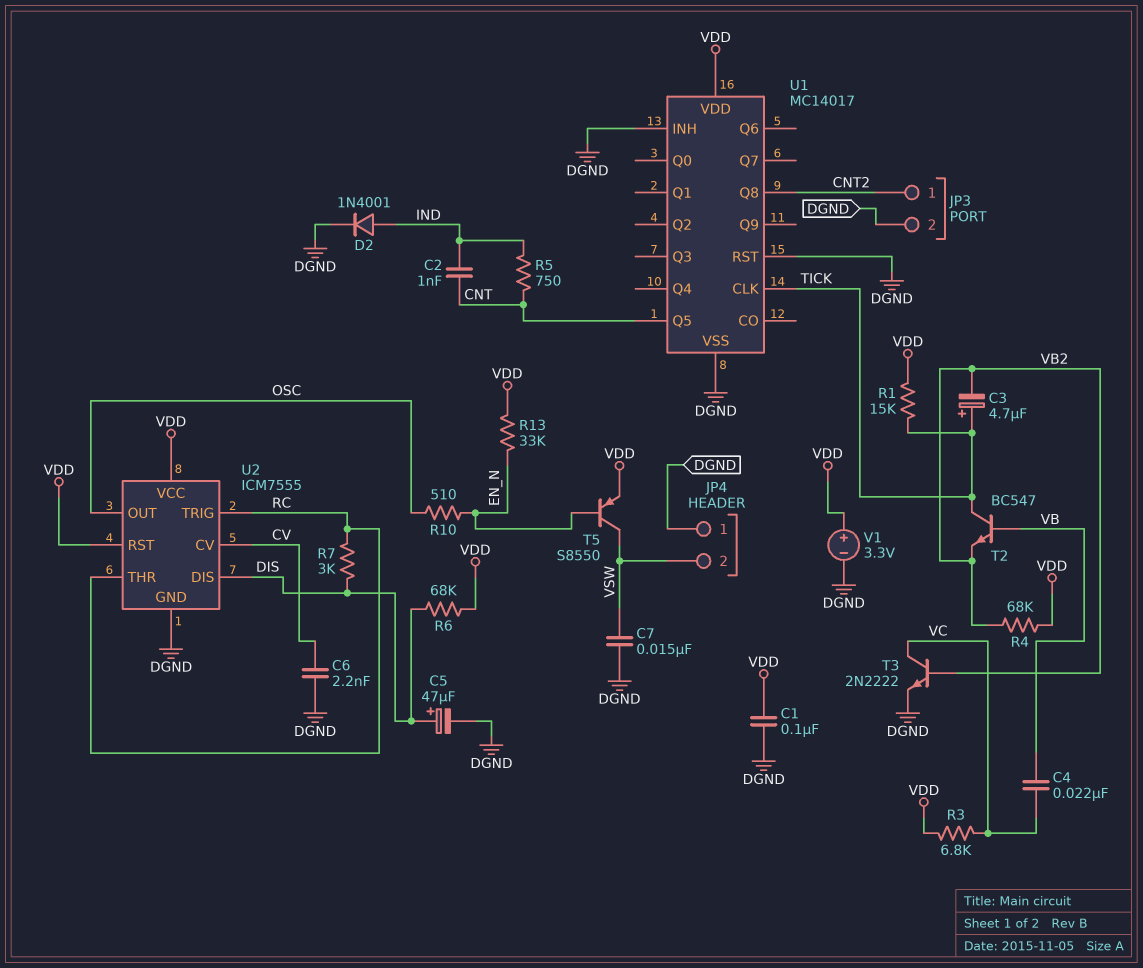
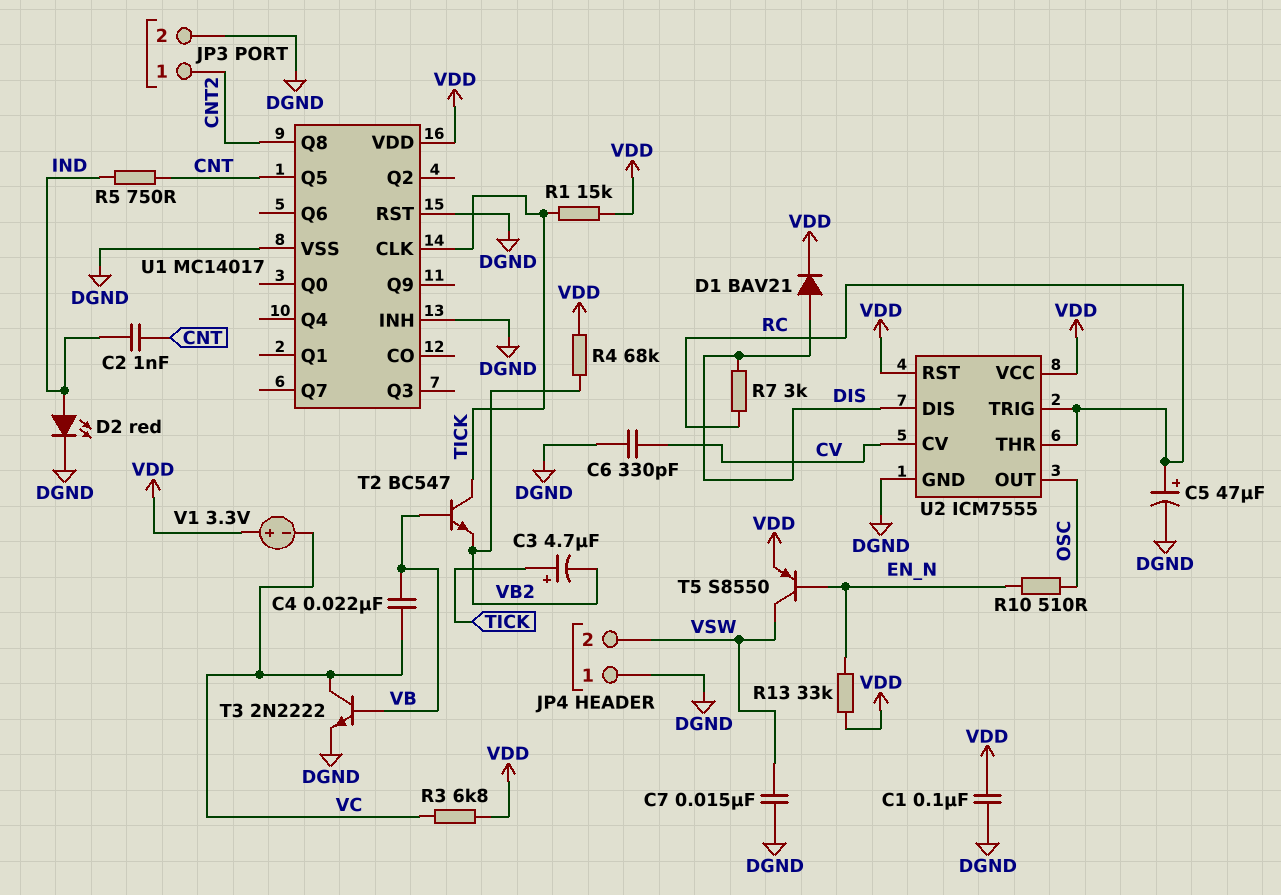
C5: 47uF (plus DIS, minus DGND) -> 47uF (plus RC, minus DGND)
C6: 2.2nF (CV, DGND) -> 330pF (CV, DGND)
D1: none -> diode BAV21 (A DIS, K VDD)
D2: diode 1N4001 (A IND, K DGND) -> LED red (A IND, K DGND)
R6: 68k (DIS, VDD) -> none
T3: NPN 2N2222 (B VB2, C VC, E DGND) -> NPN 2N2222 (B VB, C VC, E DGND)
V1: 3.3V (plus VDD, minus DGND) -> 3.3V (plus VDD, minus VC)

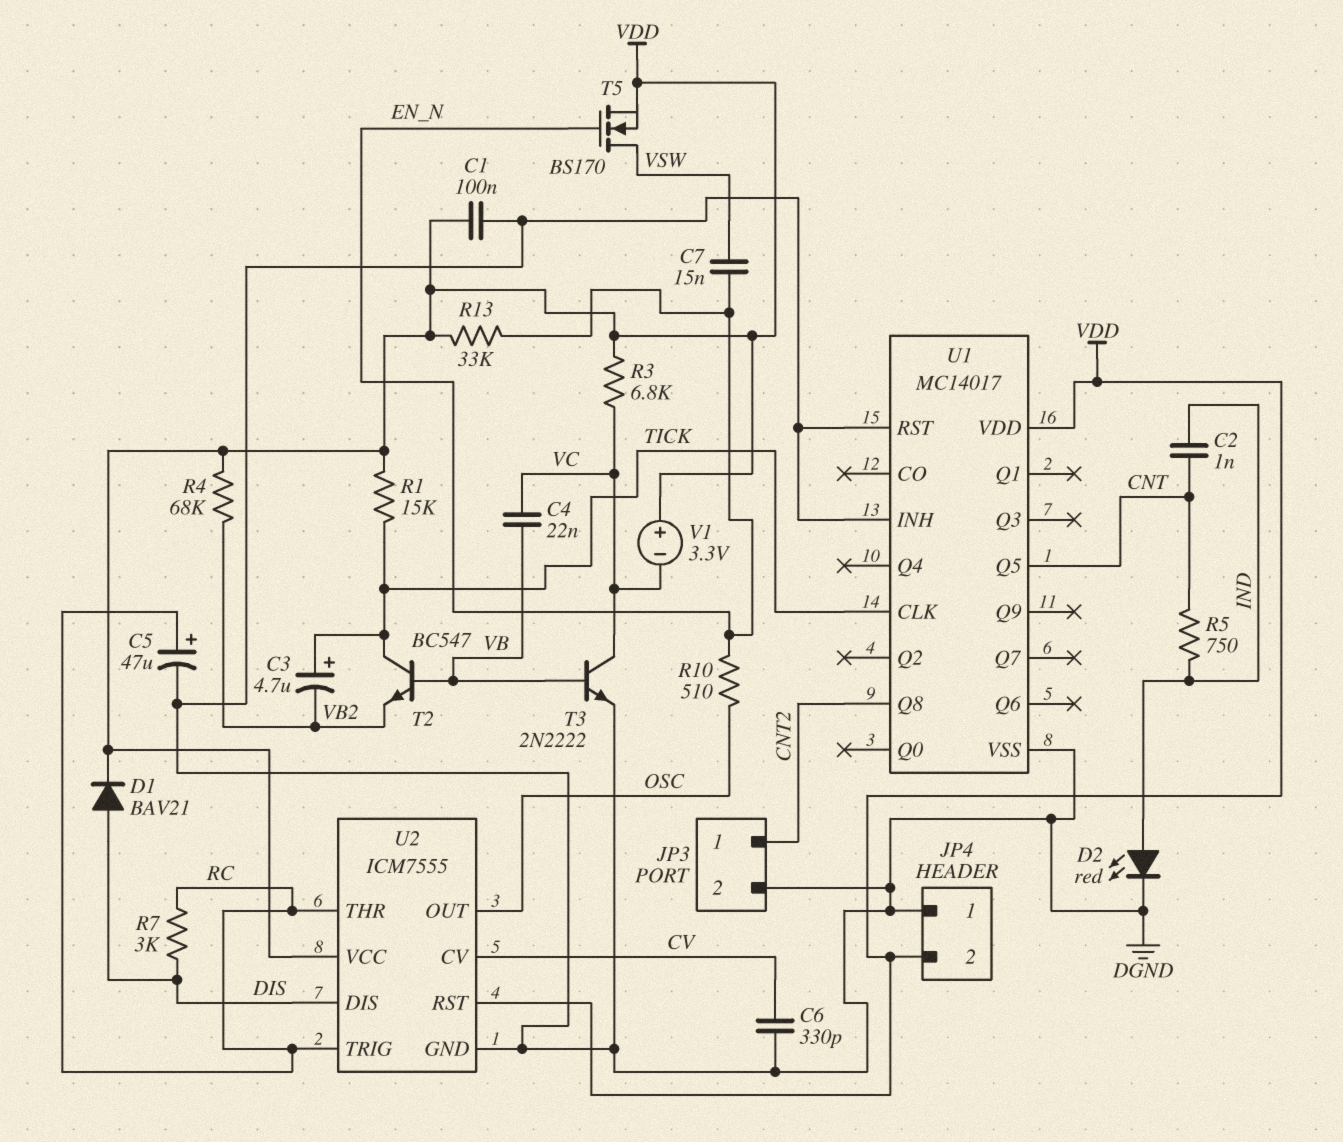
C7: 15nF (DGND, VSW) -> 15nF (EN_N, VSW)
JP4 pin 2: VSW -> VDD
T5: PNP S8550 (B EN_N, C VSW, E VDD) -> NMOS BS170 (G EN_N, D VSW, S VDD)

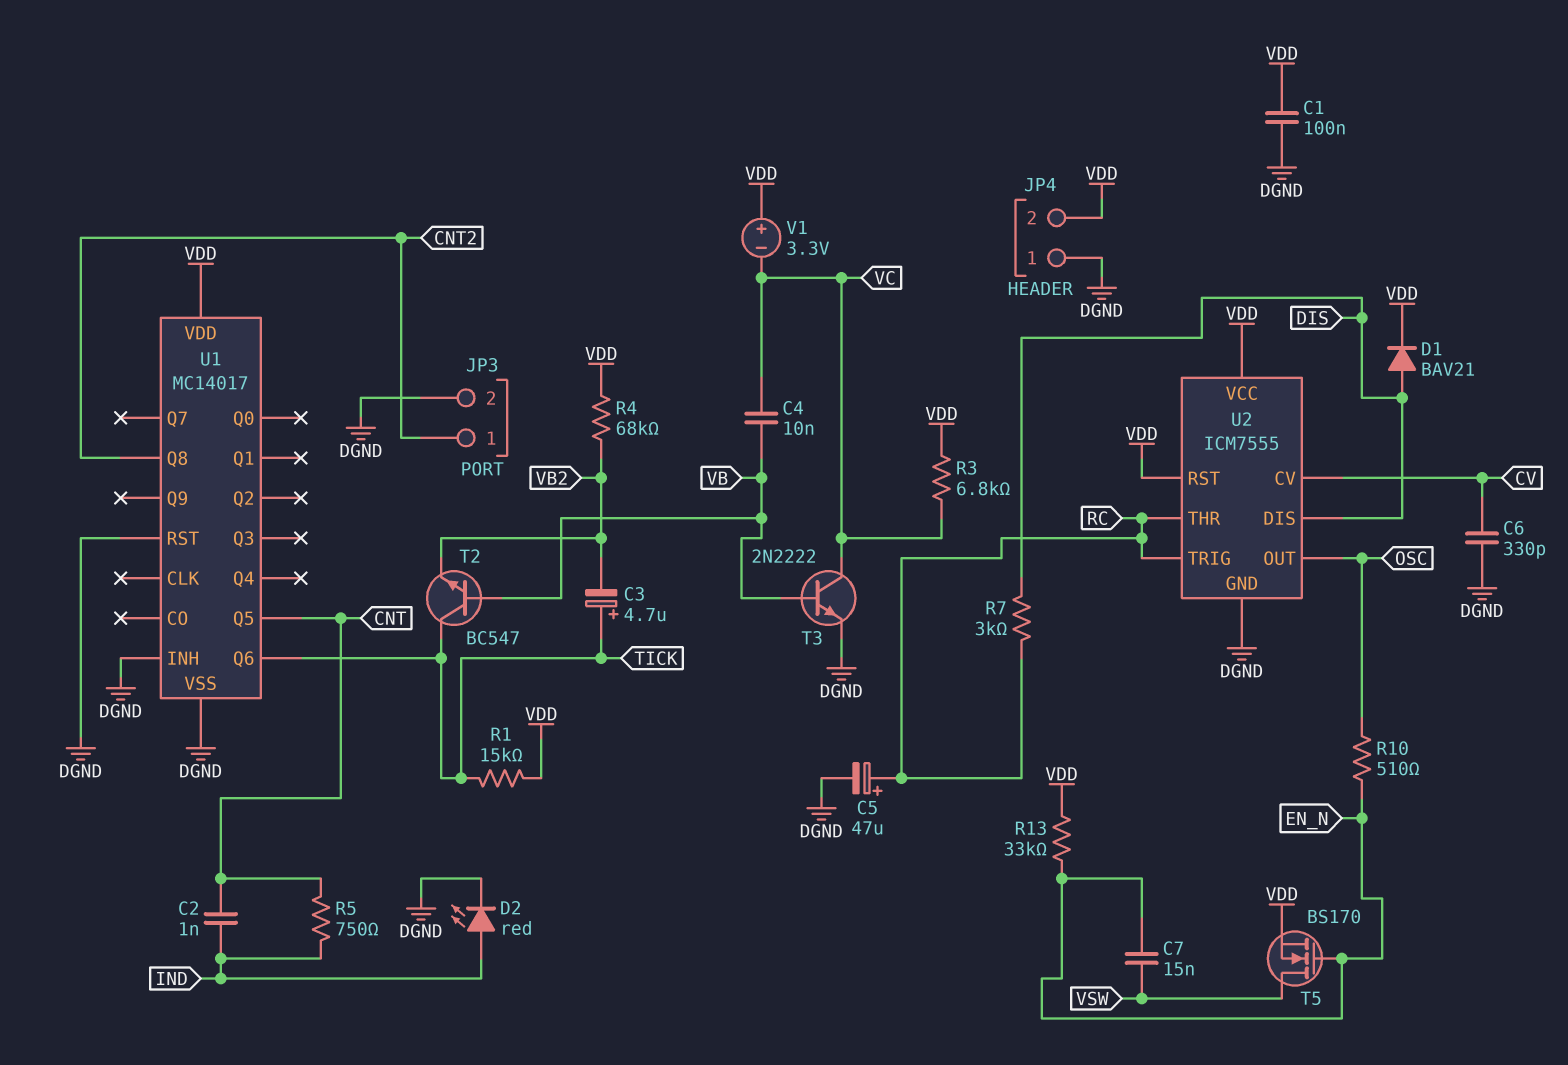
C4: 22nF (VB, VC) -> 10nF (VB, VC)
U1 pin CLK: TICK -> none
U1 pin Q6: none -> TICK

